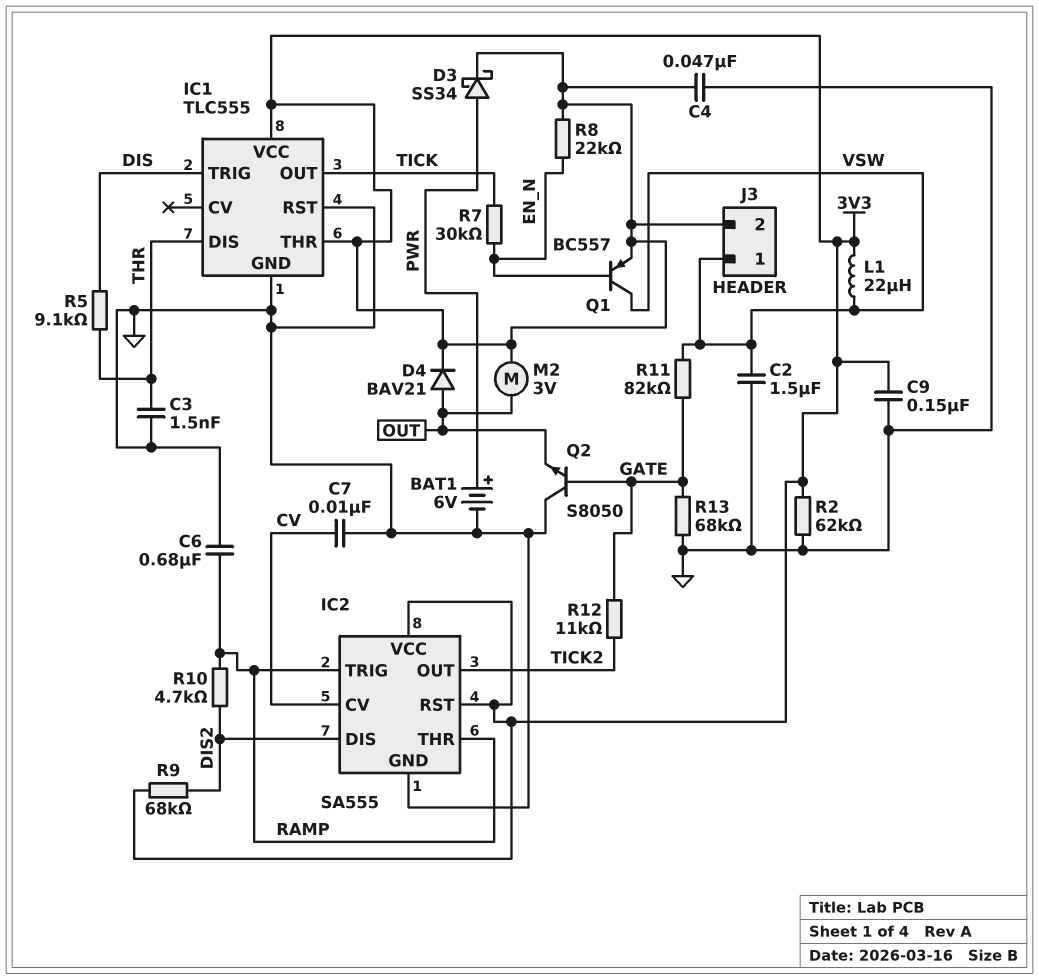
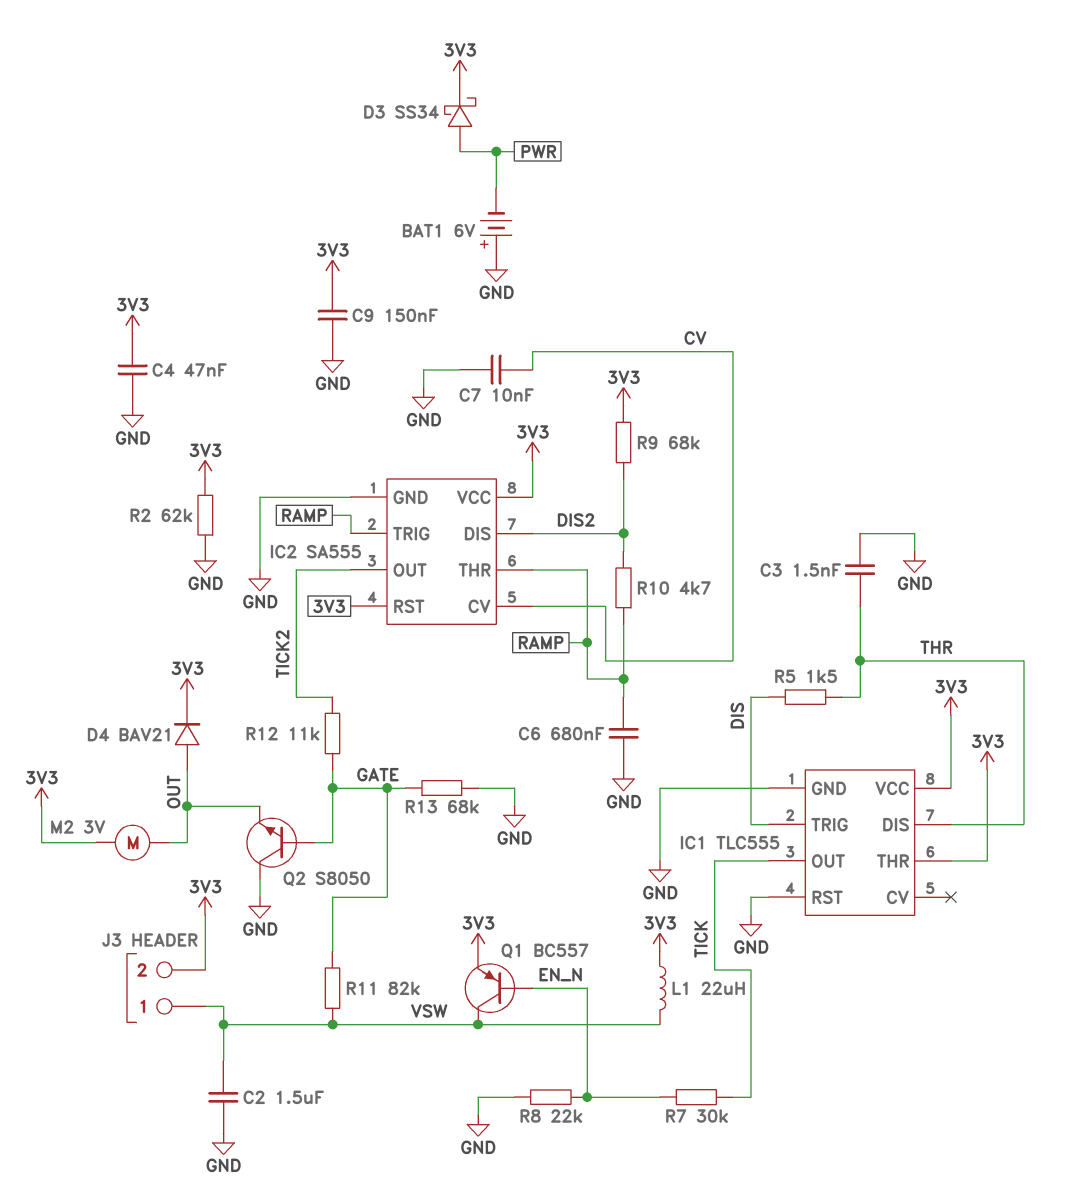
BAT1: 6V (plus PWR, minus GND) -> 6V (plus GND, minus PWR)
R5: 9.1k (DIS, THR) -> 1.5k (DIS, THR)
R8: 22k (3V3, EN_N) -> 22k (EN_N, GND)

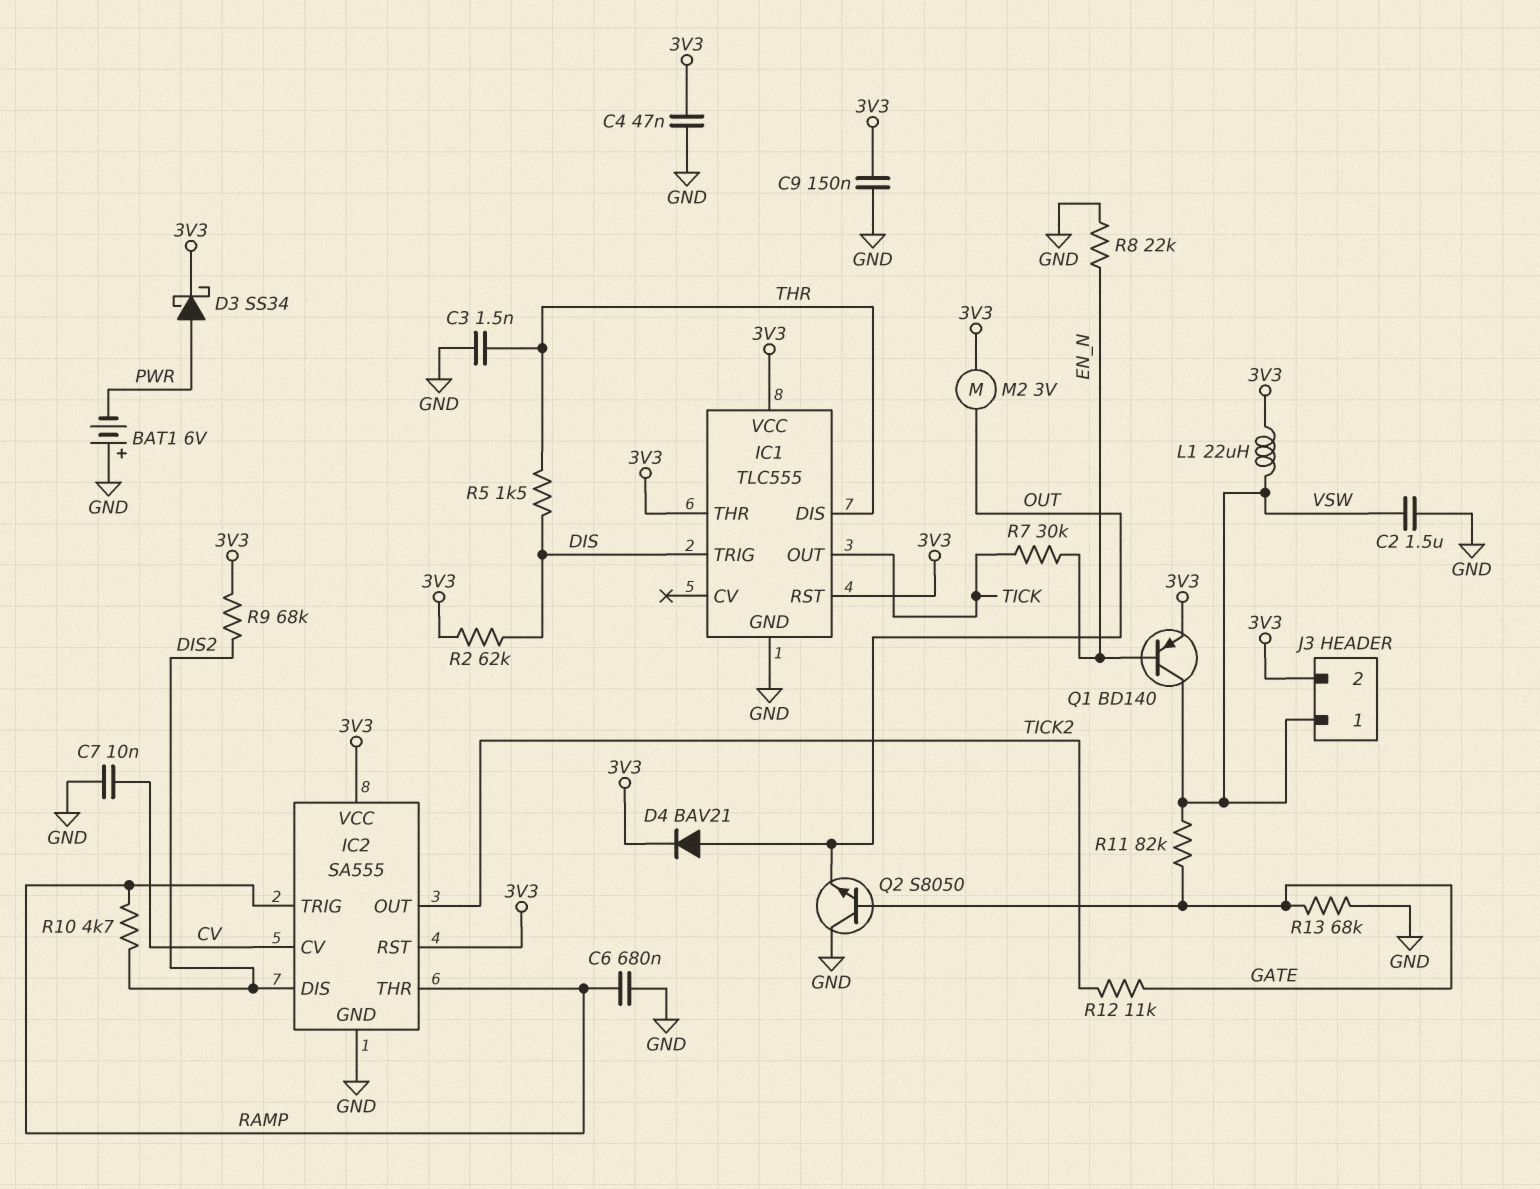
IC1 pin RST: GND -> 3V3
Q1: PNP BC557 (B EN_N, C VSW, E 3V3) -> PNP BD140 (B EN_N, C VSW, E 3V3)
R2: 62k (3V3, GND) -> 62k (3V3, DIS)

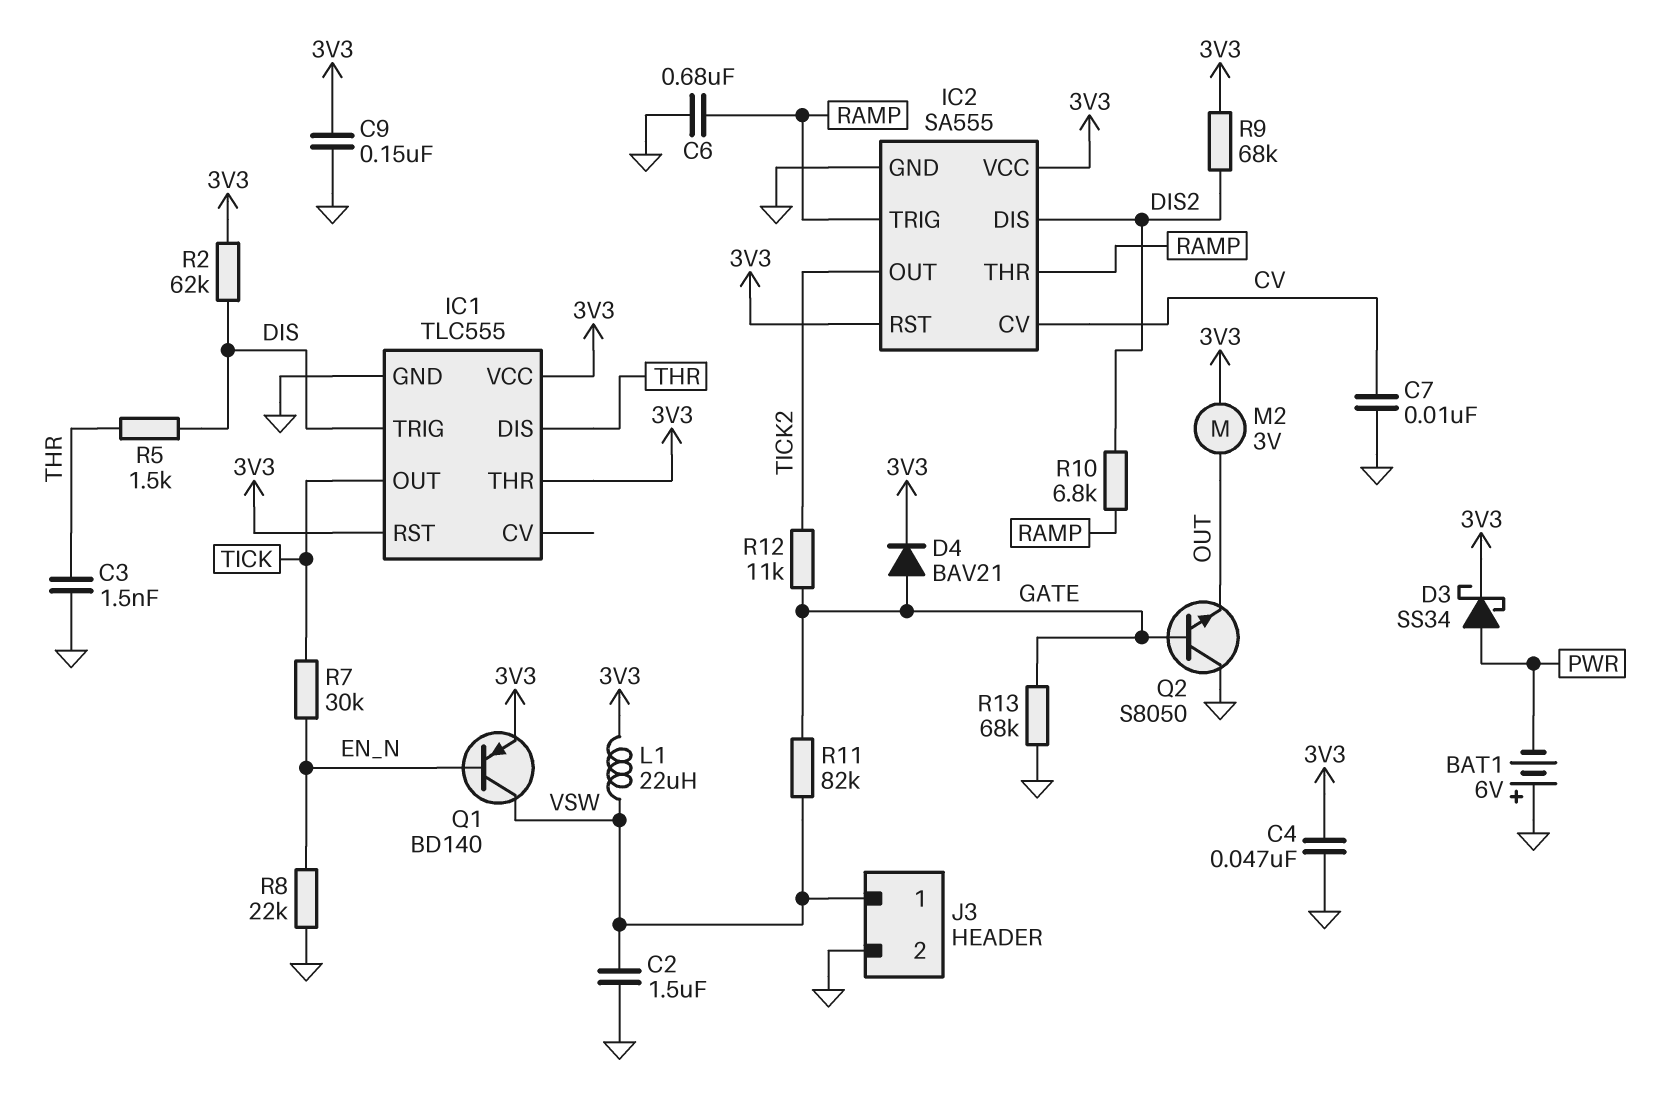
D4: diode BAV21 (A OUT, K 3V3) -> diode BAV21 (A GATE, K 3V3)
J3 pin 2: 3V3 -> GND
R10: 4.7k (DIS2, RAMP) -> 6.8k (DIS2, RAMP)

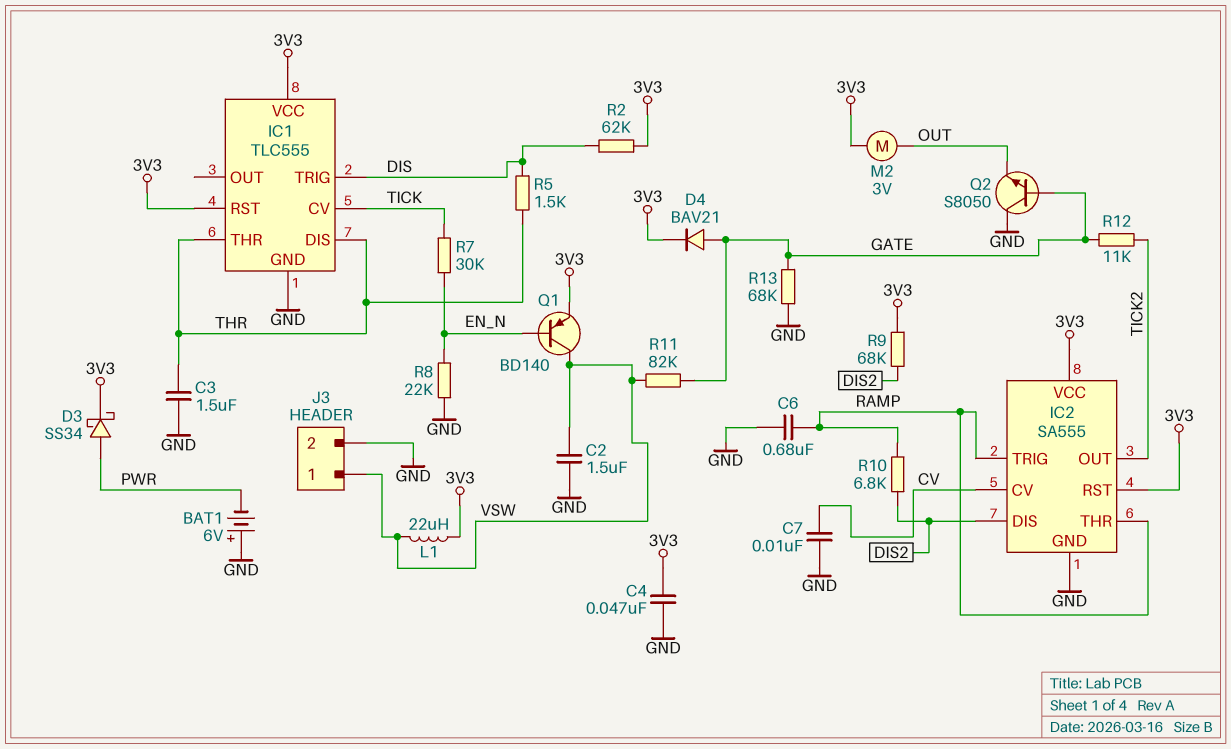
C3: 1.5nF (GND, THR) -> 1.5uF (GND, THR)
C9: 150nF (3V3, GND) -> none
IC1 pin CV: none -> TICK
IC1 pin OUT: TICK -> none
IC1 pin THR: 3V3 -> THR

